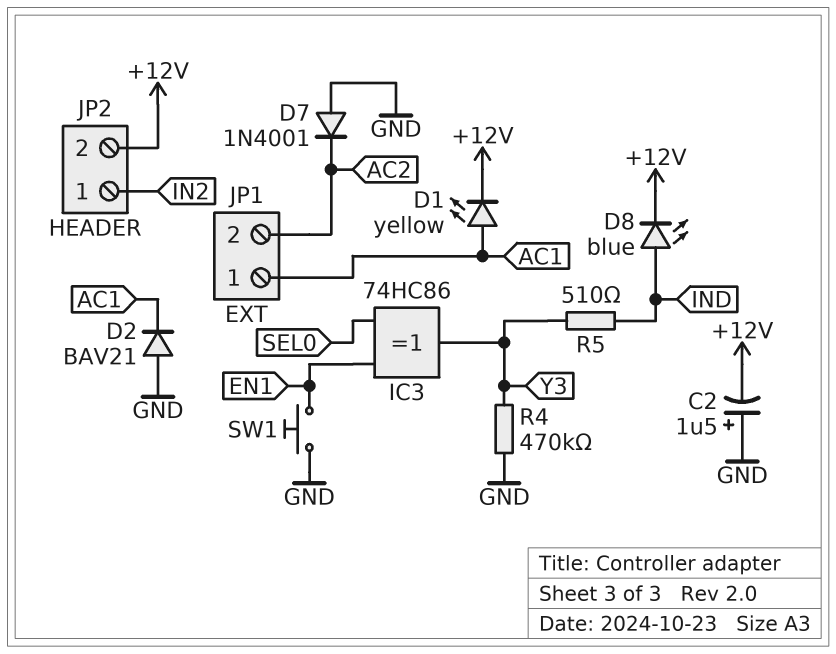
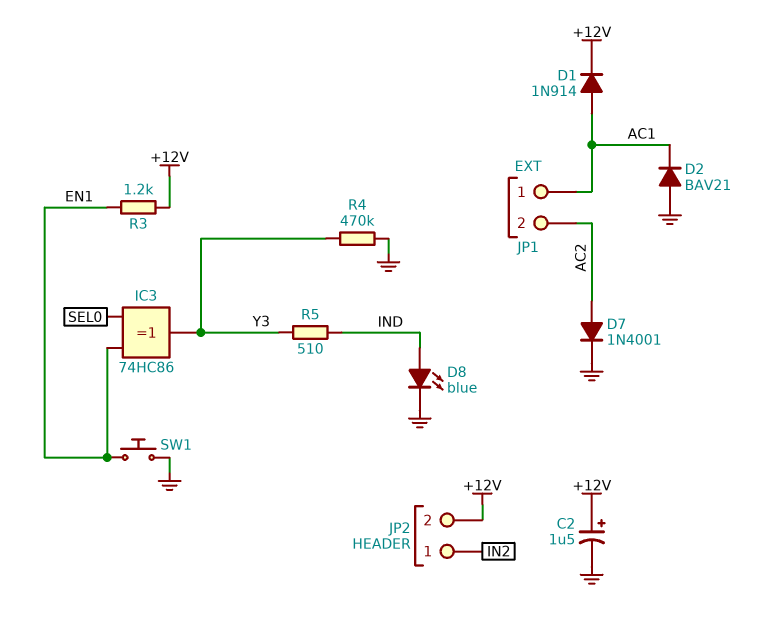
C2: 1.5uF (plus GND, minus +12V) -> 1.5uF (plus +12V, minus GND)
D1: LED yellow (A AC1, K +12V) -> diode 1N914 (A AC1, K +12V)
D7: diode 1N4001 (A GND, K AC2) -> diode 1N4001 (A AC2, K GND)
D8: LED blue (A IND, K +12V) -> LED blue (A IND, K GND)
R3: none -> 1.2k (+12V, EN1)

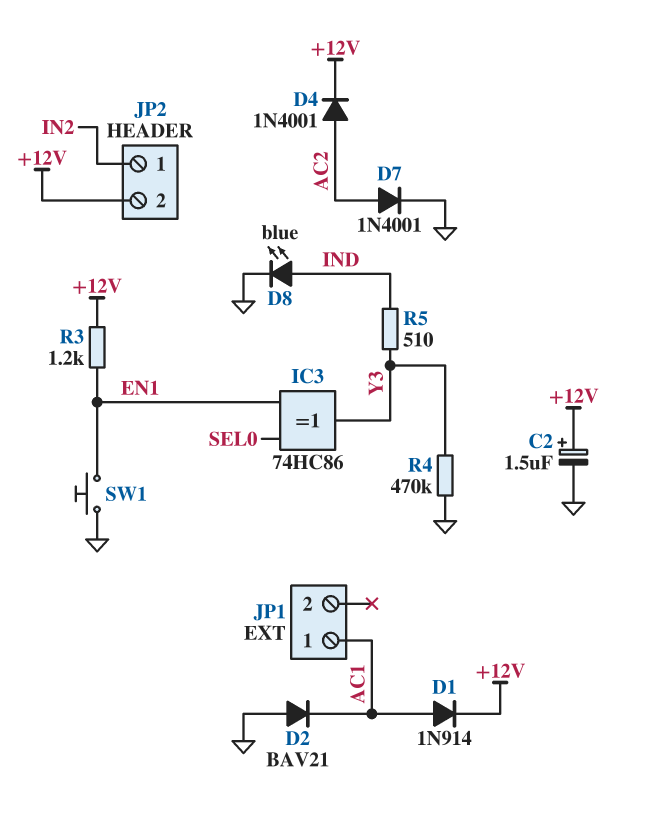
D4: none -> diode 1N4001 (A AC2, K +12V)
JP1 pin 2: AC2 -> none

